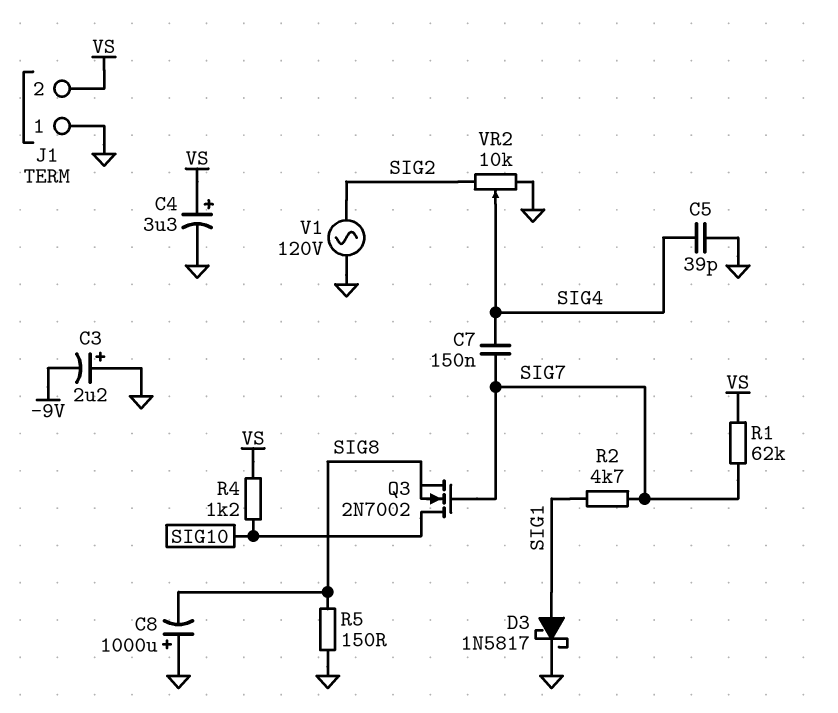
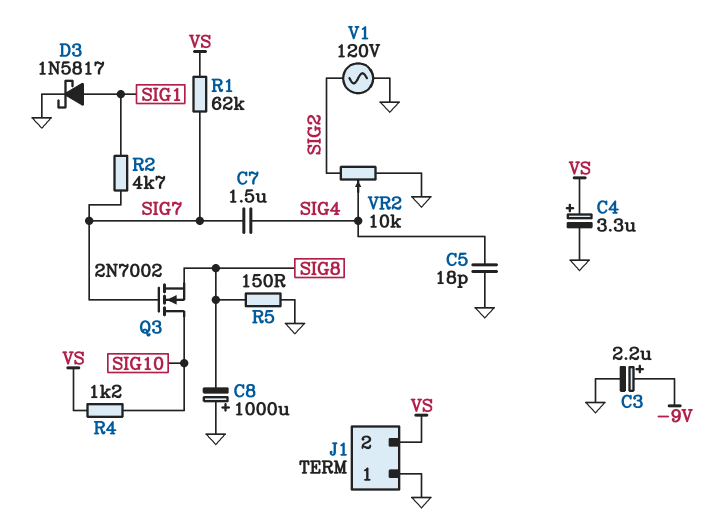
C3: 2.2uF (plus GND, minus -9V) -> 2.2uF (plus -9V, minus GND)
C5: 39pF (GND, SIG4) -> 18pF (GND, SIG4)
C7: 150nF (SIG4, SIG7) -> 1.5uF (SIG4, SIG7)

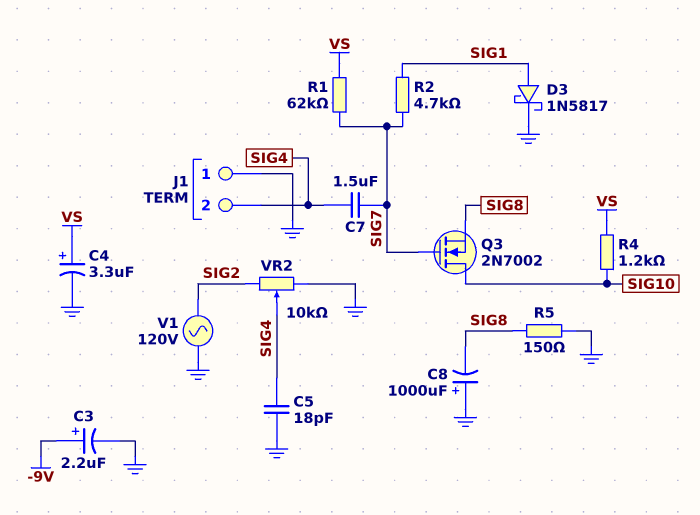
J1 pin 2: VS -> SIG4

